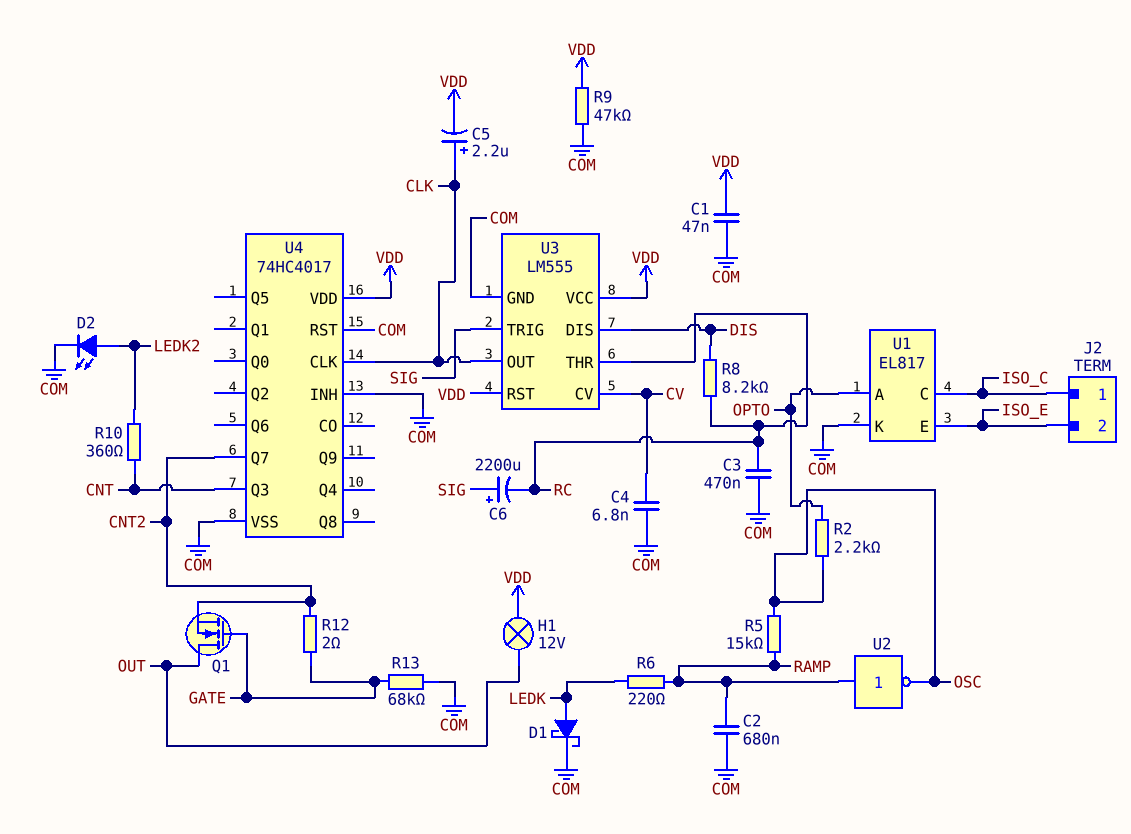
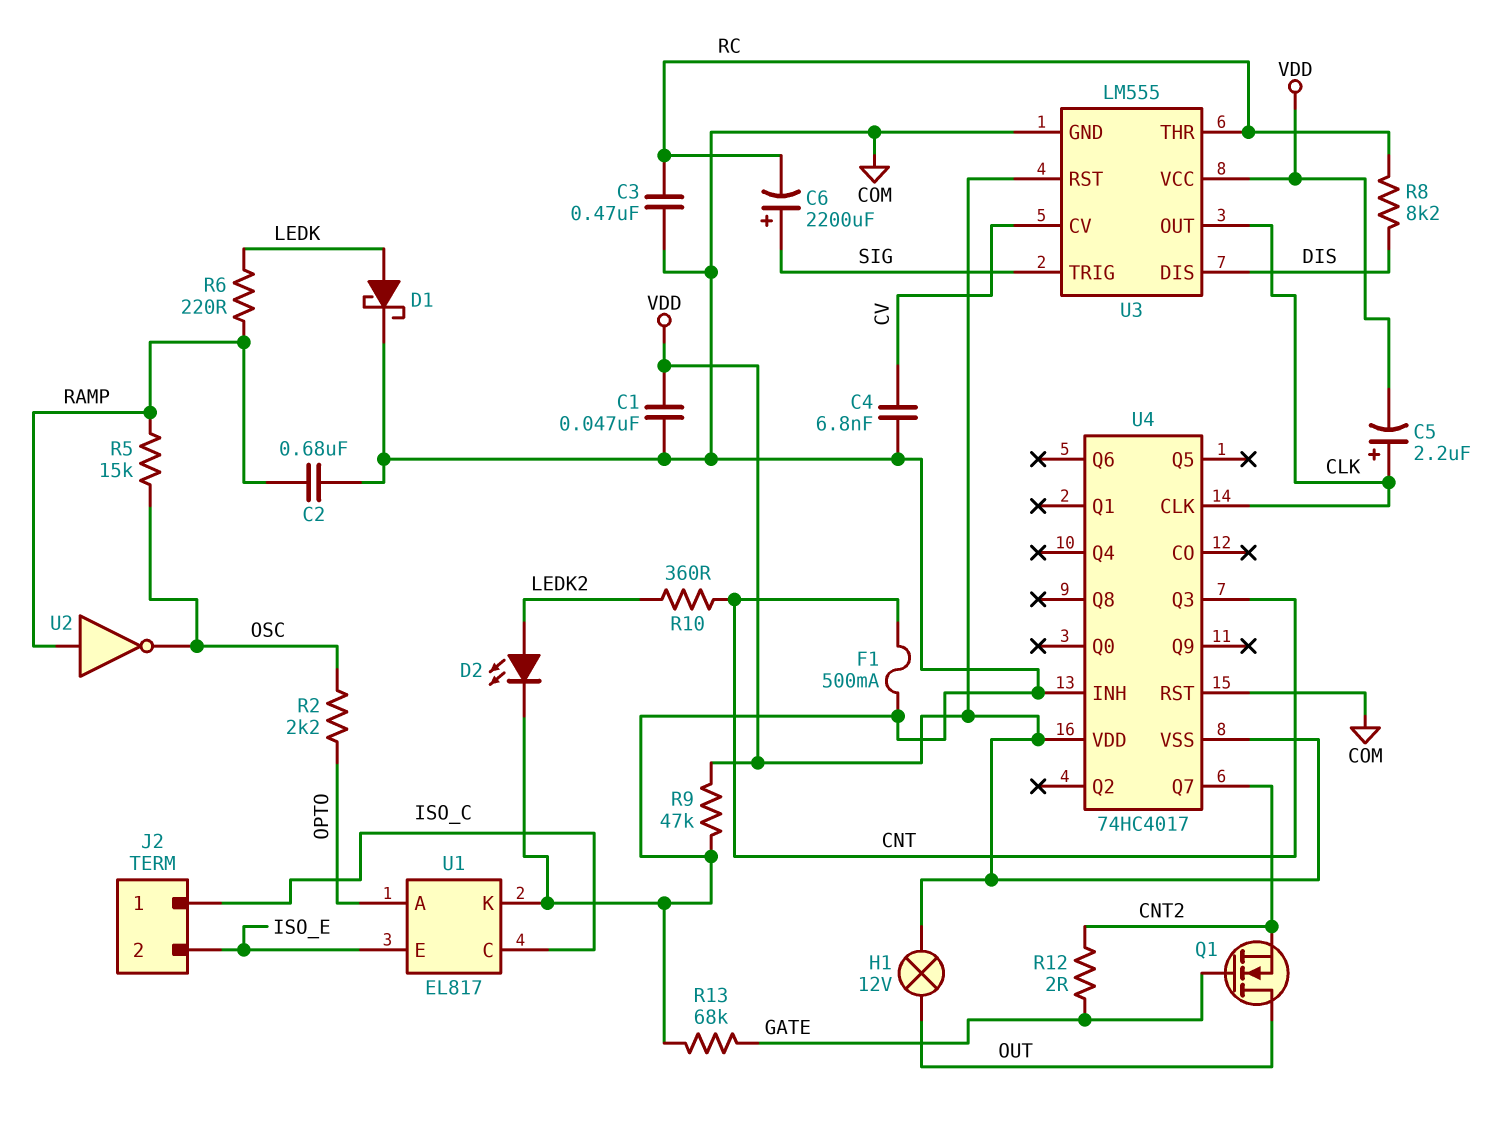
F1: none -> 500mA (CNT, COM)
U4 pin VSS: COM -> VDD

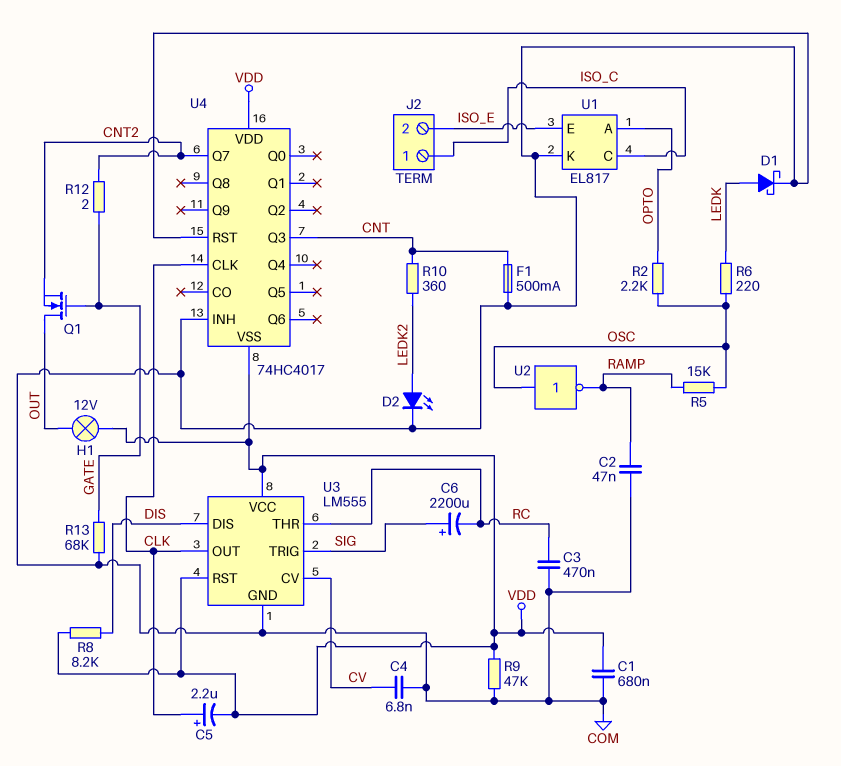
C1: 47nF (COM, VDD) -> 680nF (COM, VDD)
C2: 680nF (COM, RAMP) -> 47nF (COM, RAMP)
R6: 220 (LEDK, RAMP) -> 220 (LEDK, OSC)
R8: 8.2k (DIS, RC) -> 8.2k (DIS, VDD)
U2: NOT (in RAMP, out OSC) -> NOT (in OSC, out RAMP)

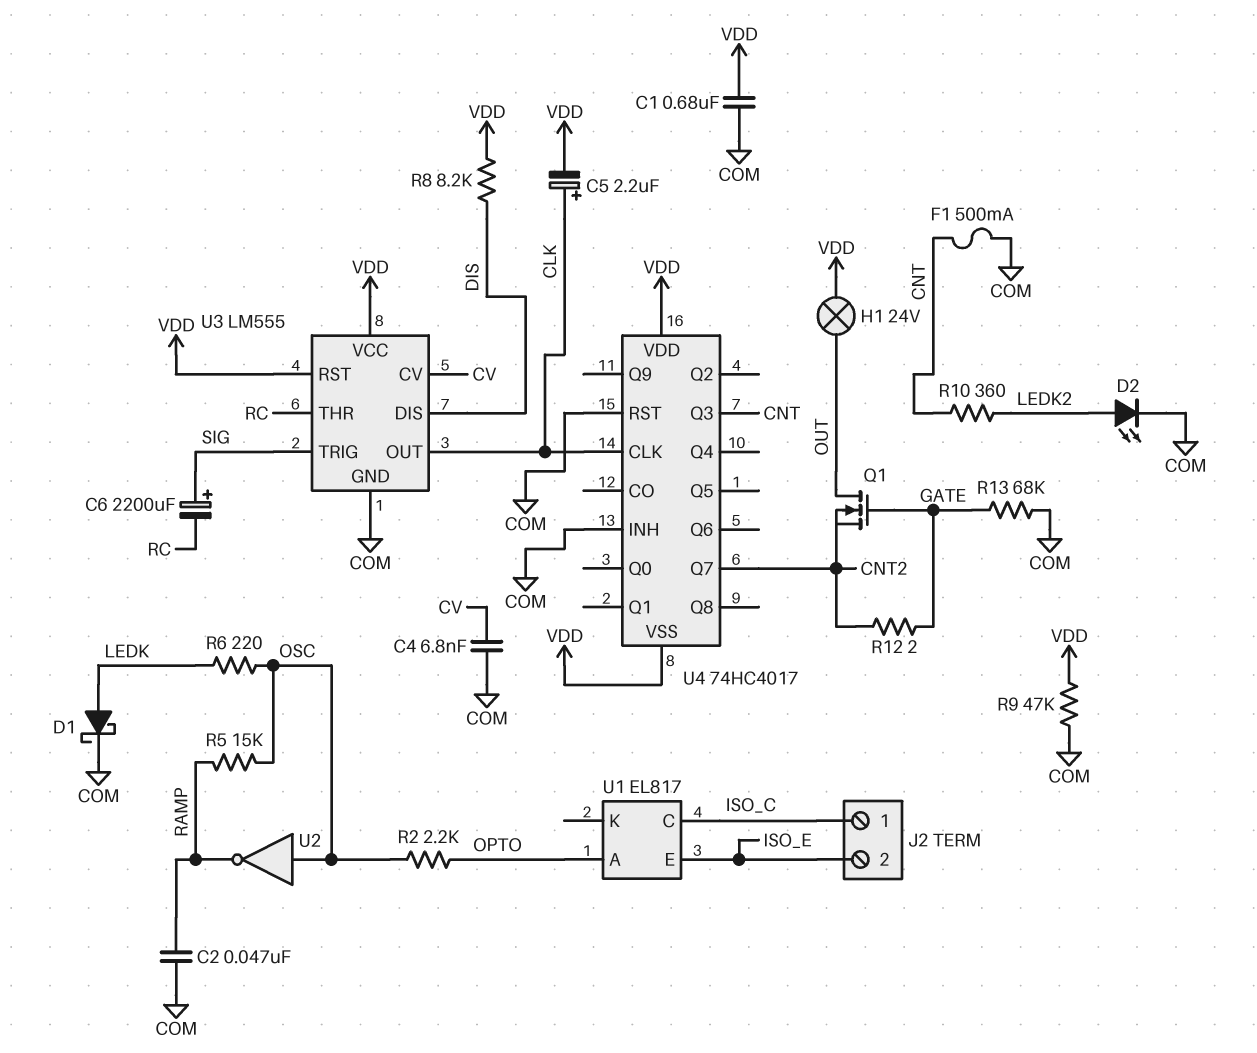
C3: 470nF (COM, RC) -> none
H1: lamp 12V (OUT, VDD) -> lamp 24V (OUT, VDD)
U1 pin K: COM -> none

